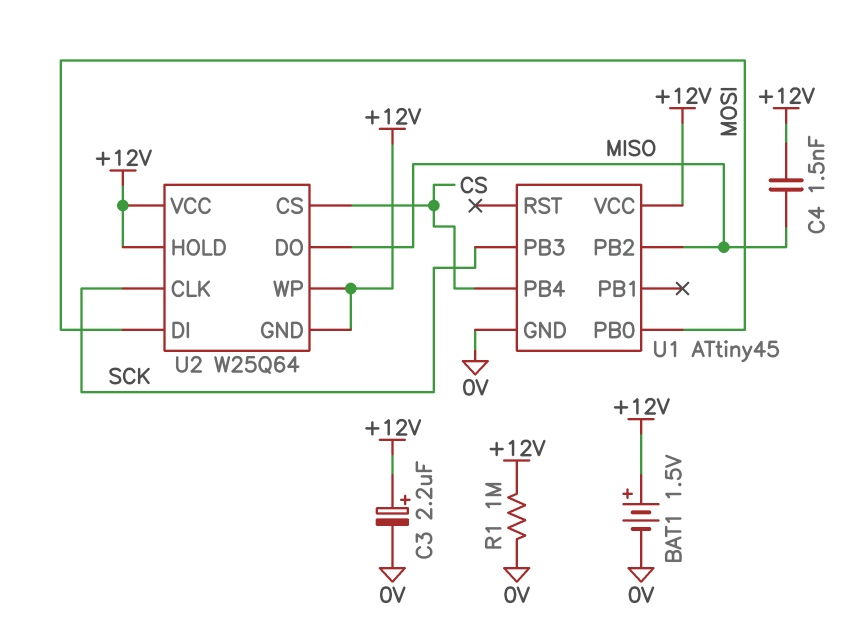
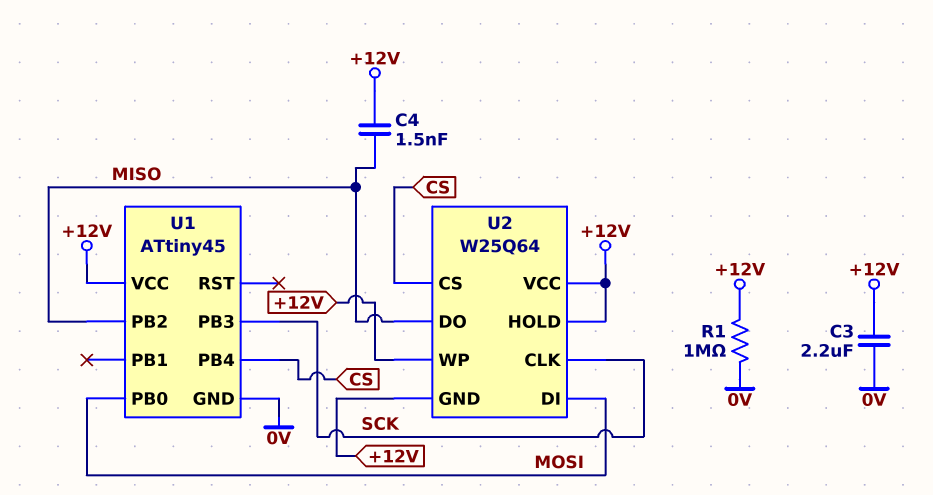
BAT1: 1.5V (plus +12V, minus 0V) -> none
C3: 2.2uF (plus +12V, minus 0V) -> 2.2uF (+12V, 0V)

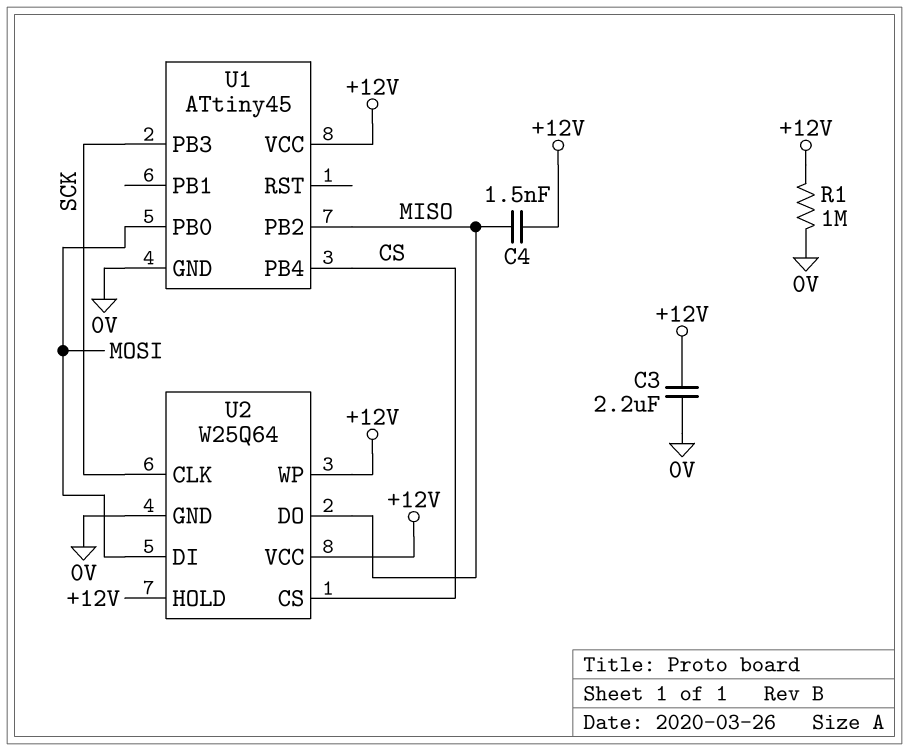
U2 pin GND: +12V -> 0V

